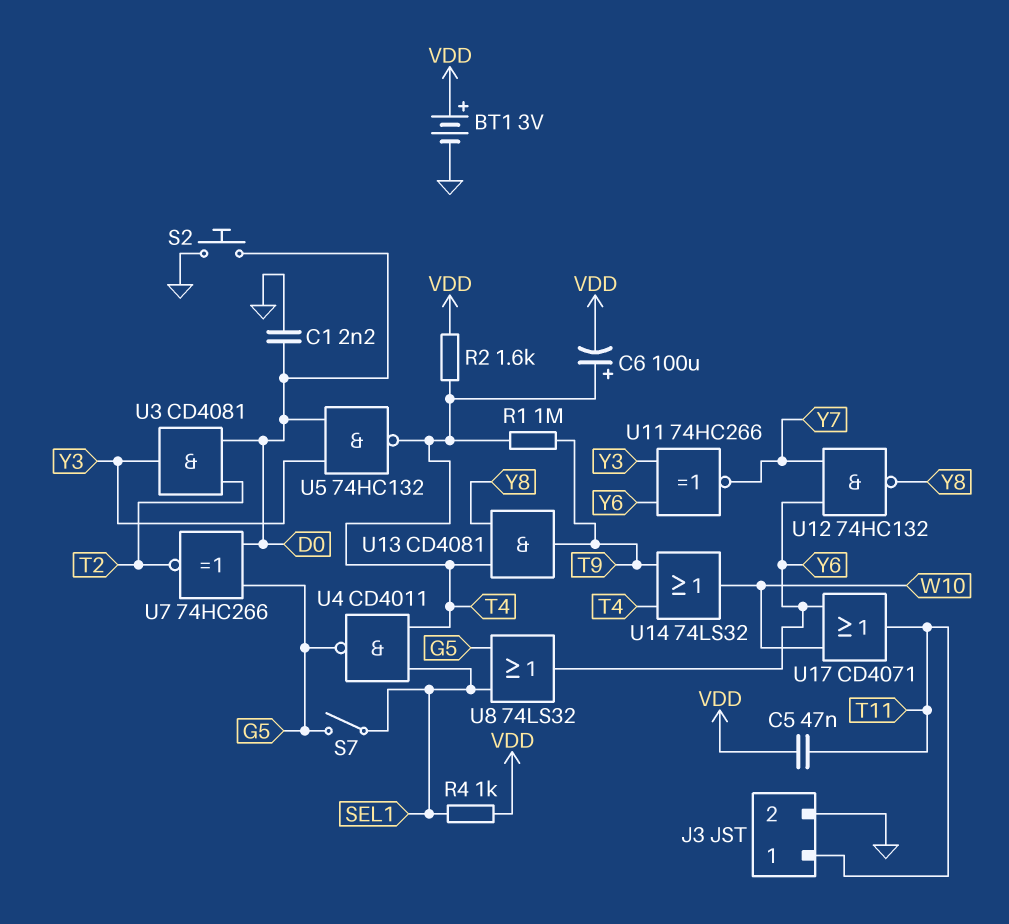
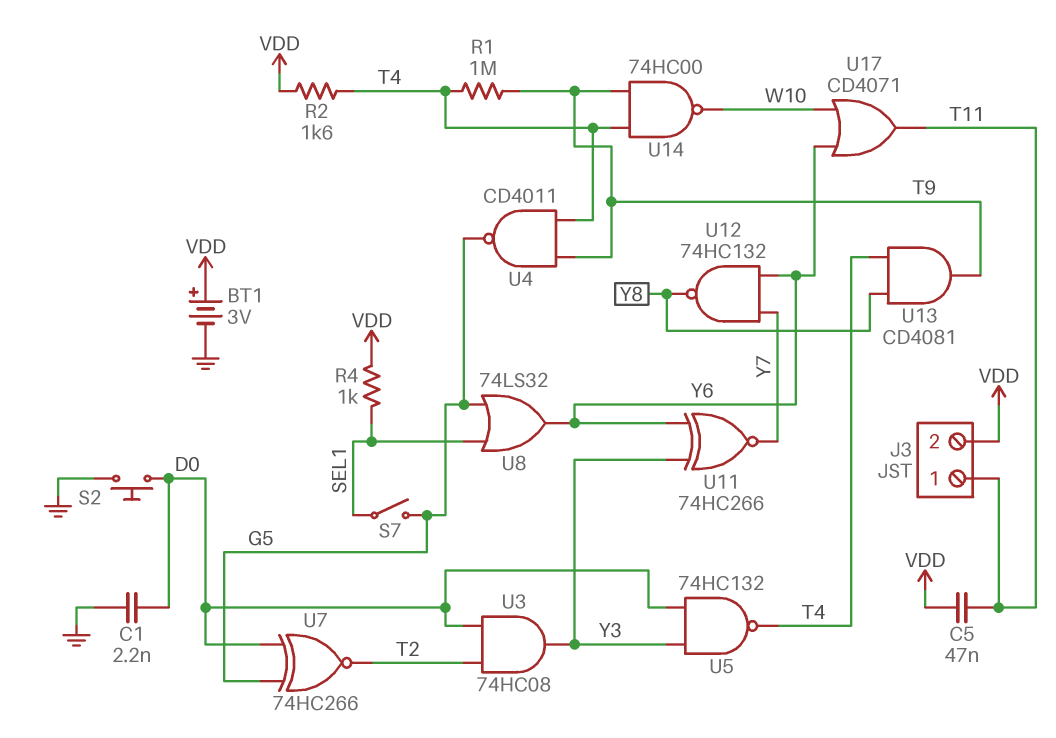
C6: 100uF (plus T4, minus VDD) -> none
J3 pin 2: GND -> VDD
U3: AND CD4081 (in D0, in T2, out Y3) -> AND 74HC08 (in D0, in T2, out Y3)
U4: NAND CD4011 (in SEL1, in T4, out G5) -> NAND CD4011 (in T4, in T9, out G5)
U14: OR 74LS32 (in T4, in T9, out W10) -> NAND 74HC00 (in T4, in T9, out W10)

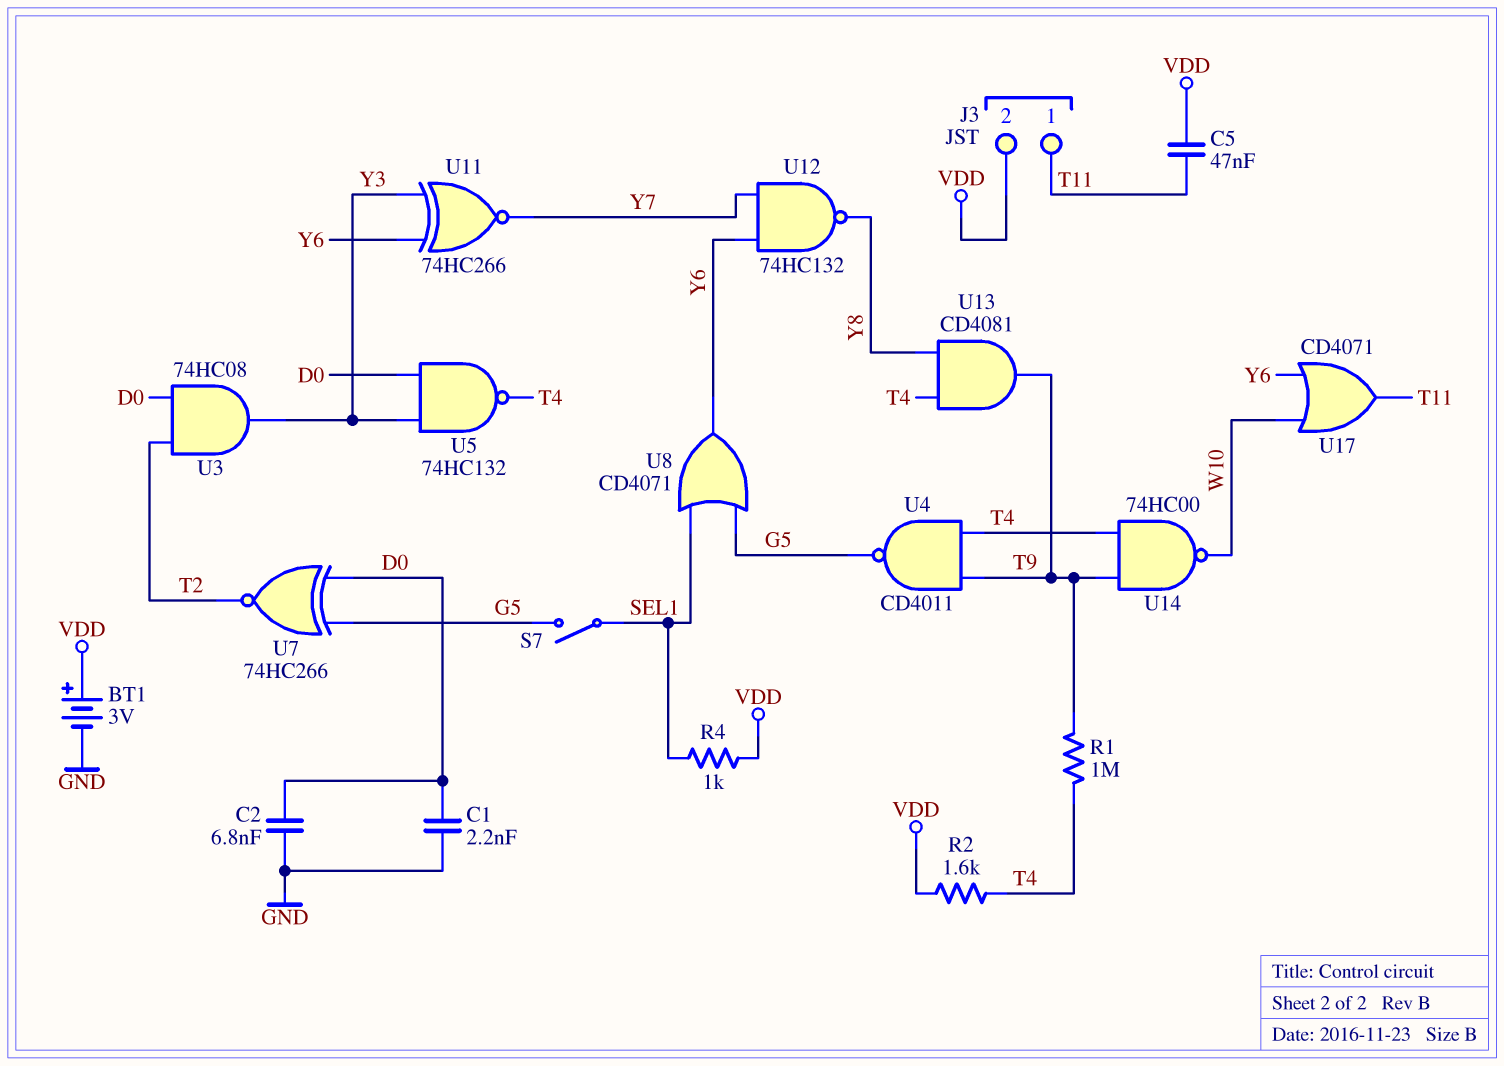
C2: none -> 6.8nF (D0, GND)
S2: button (D0, GND) -> none
U8: OR 74LS32 (in G5, in SEL1, out Y6) -> OR CD4071 (in G5, in SEL1, out Y6)

